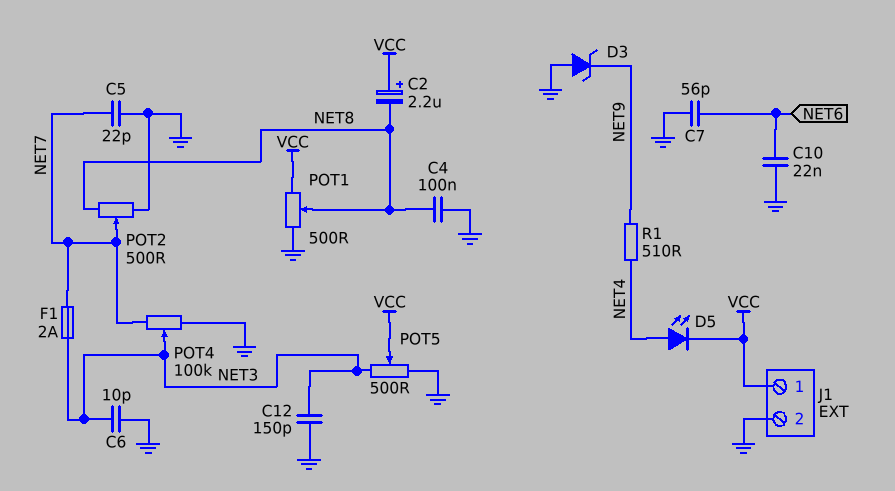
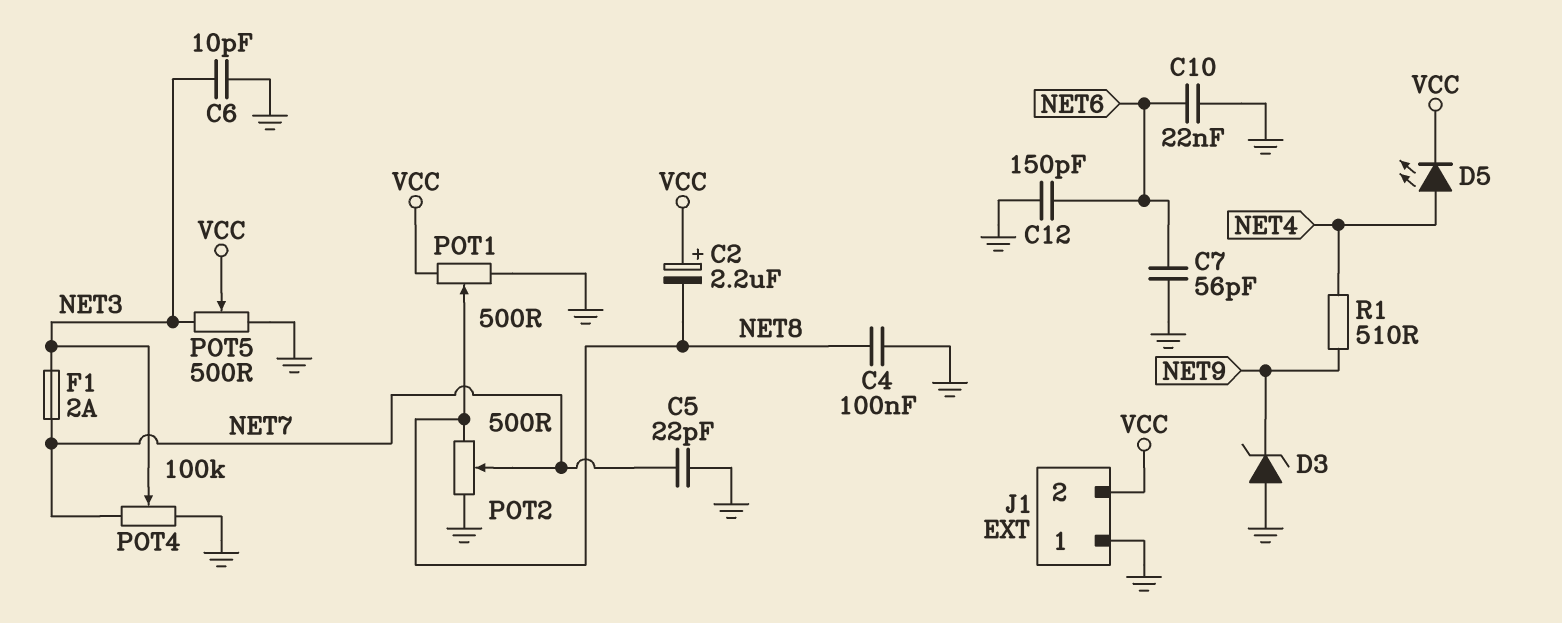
C12: 150pF (GND, NET3) -> 150pF (GND, NET6)
J1 pin 1: VCC -> GND
J1 pin 2: GND -> VCC

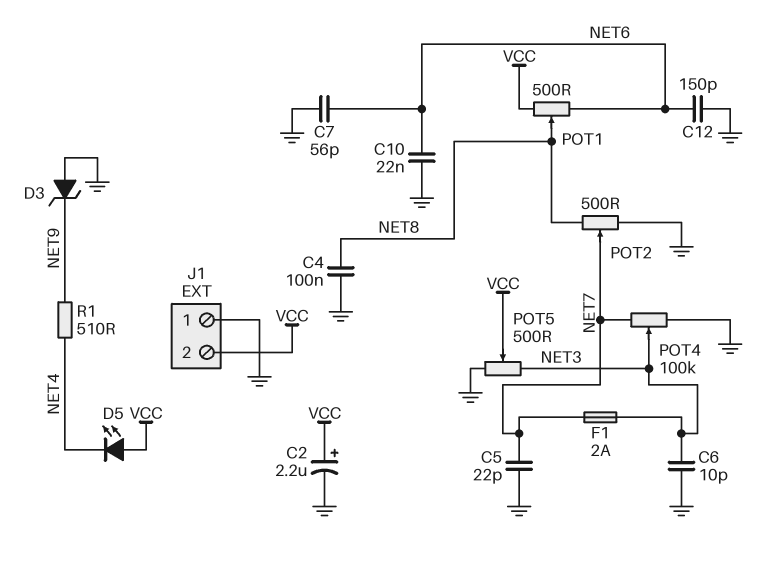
C2: 2.2uF (plus VCC, minus NET8) -> 2.2uF (plus VCC, minus GND)
D5: LED (A NET4, K VCC) -> LED (A VCC, K NET4)
POT1: 500 (GND, VCC, wiper NET8) -> 500 (NET6, VCC, wiper NET8)

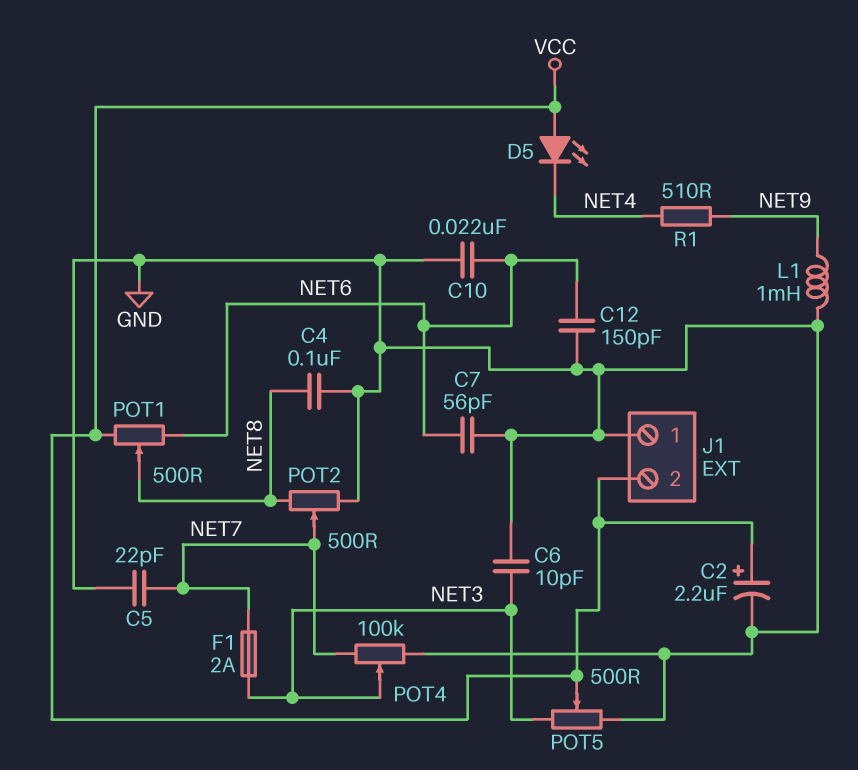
D3: zener (A GND, K NET9) -> none
L1: none -> 1mH (GND, NET9)

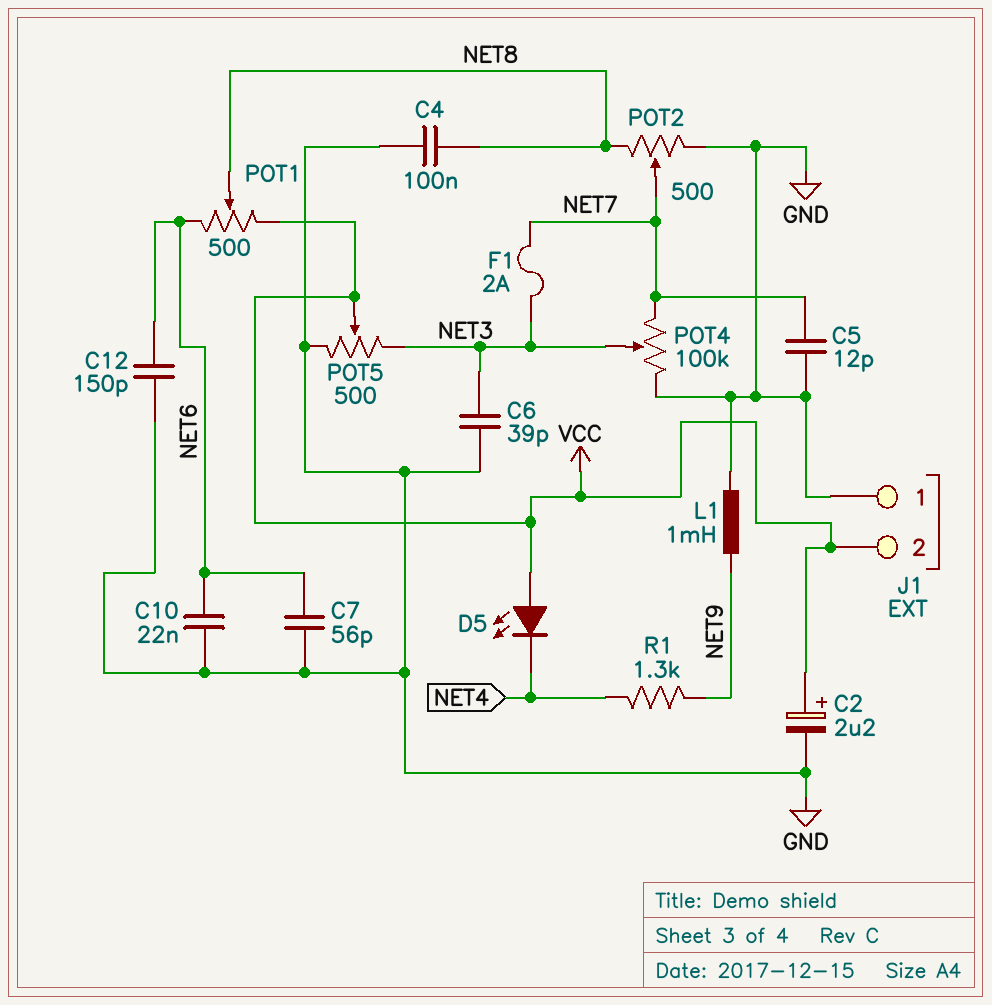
C5: 22pF (GND, NET7) -> 12pF (GND, NET7)
C6: 10pF (GND, NET3) -> 39pF (GND, NET3)
R1: 510 (NET4, NET9) -> 1.3k (NET4, NET9)

